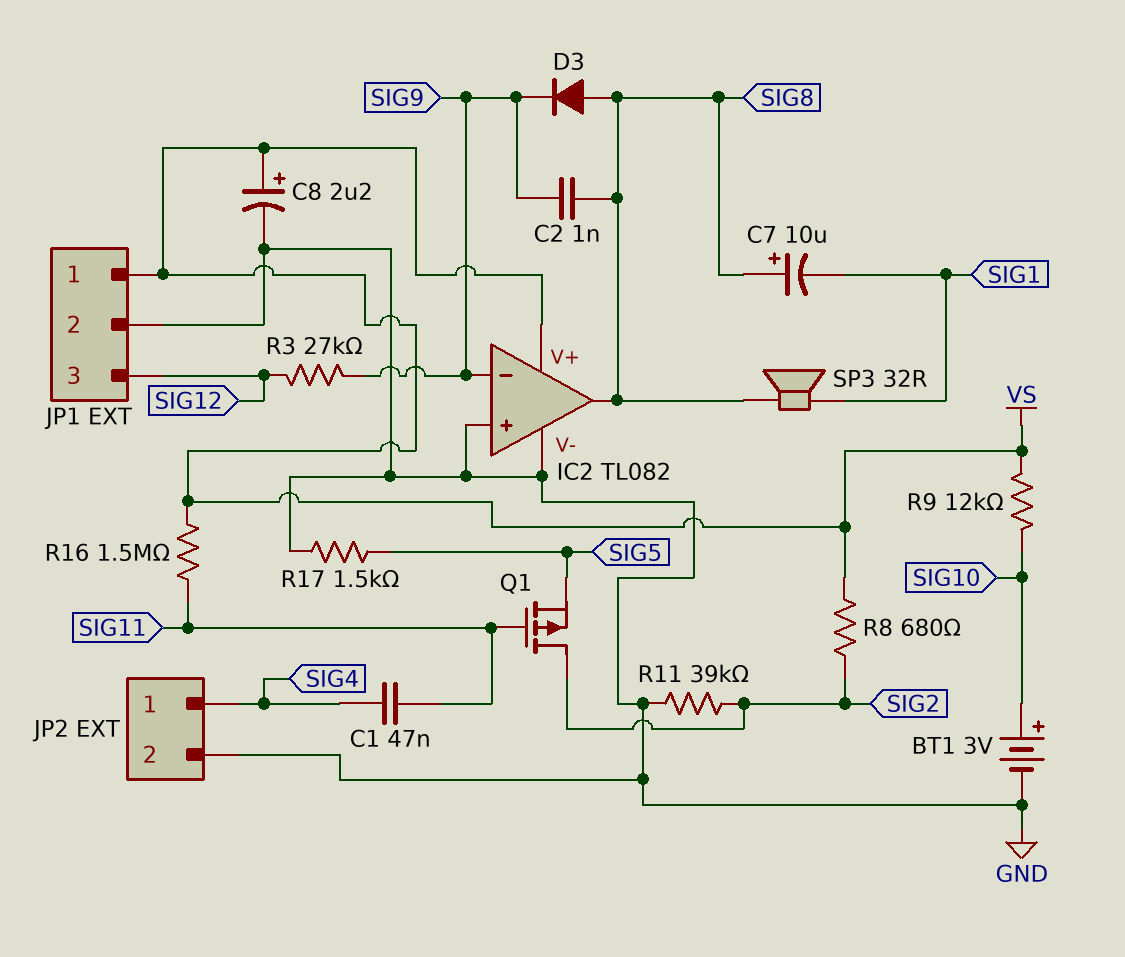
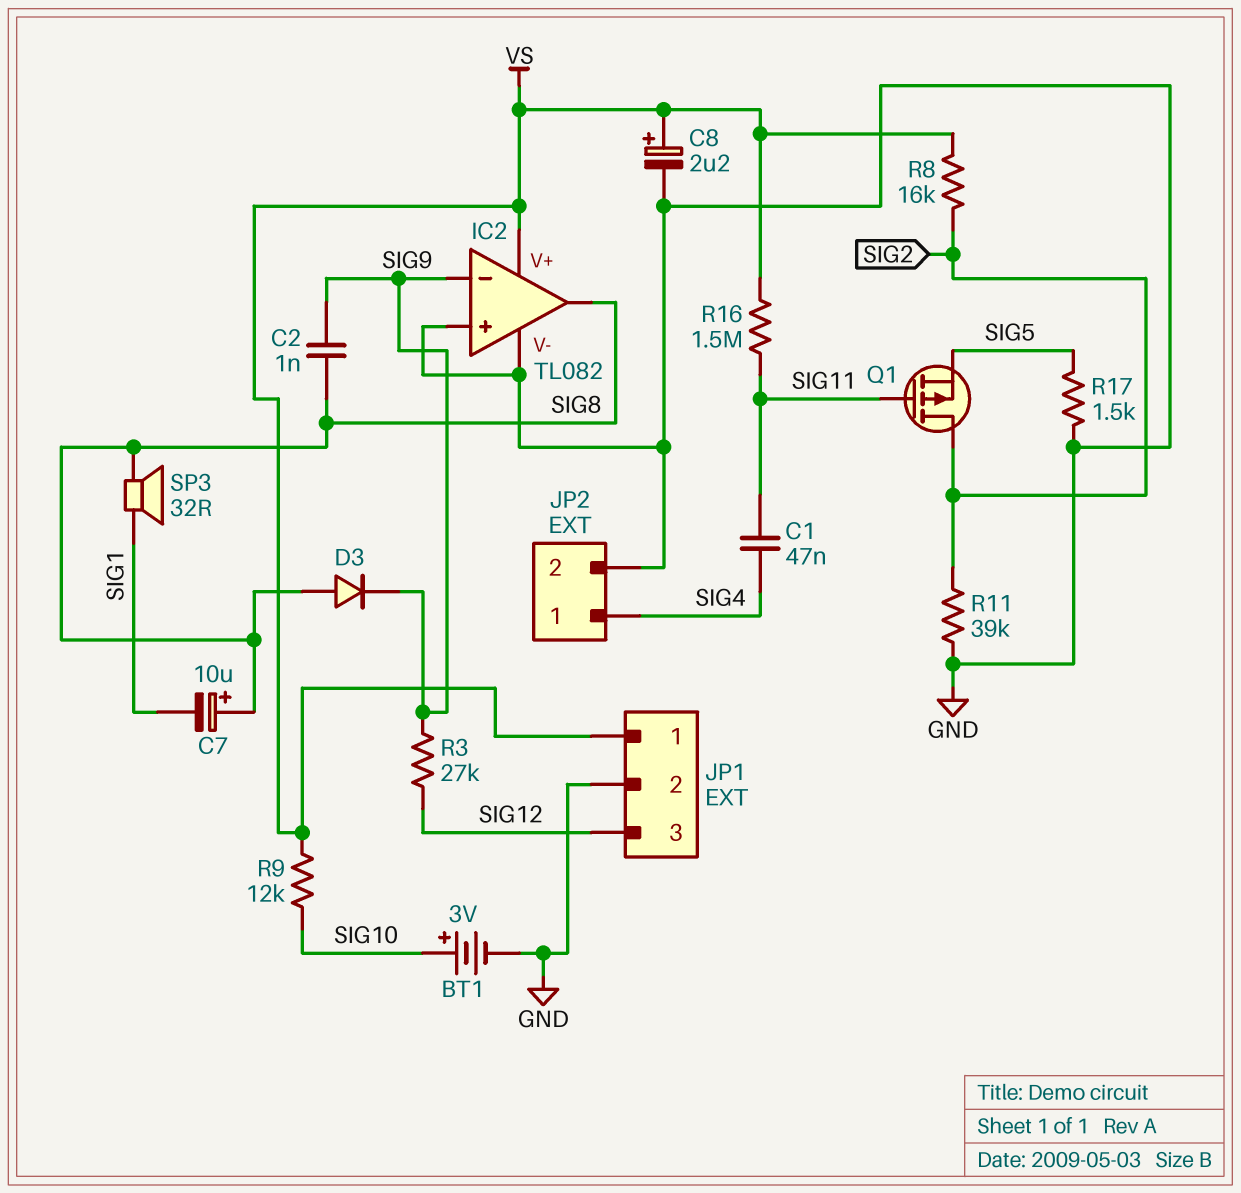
R8: 680 (SIG2, VS) -> 16k (SIG2, VS)

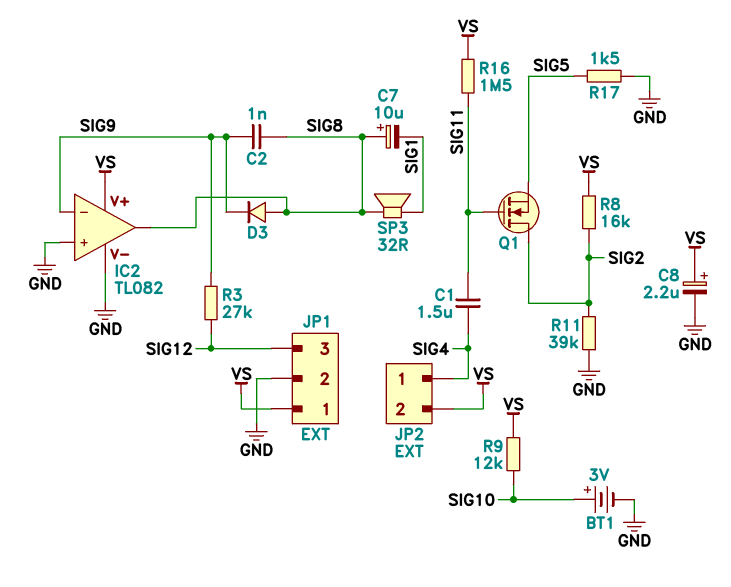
C1: 47nF (SIG4, SIG11) -> 1.5uF (SIG4, SIG11)
JP2 pin 2: GND -> VS
Q1: PMOS (G SIG11, D SIG2, S SIG5) -> NMOS (G SIG11, D SIG2, S SIG5)

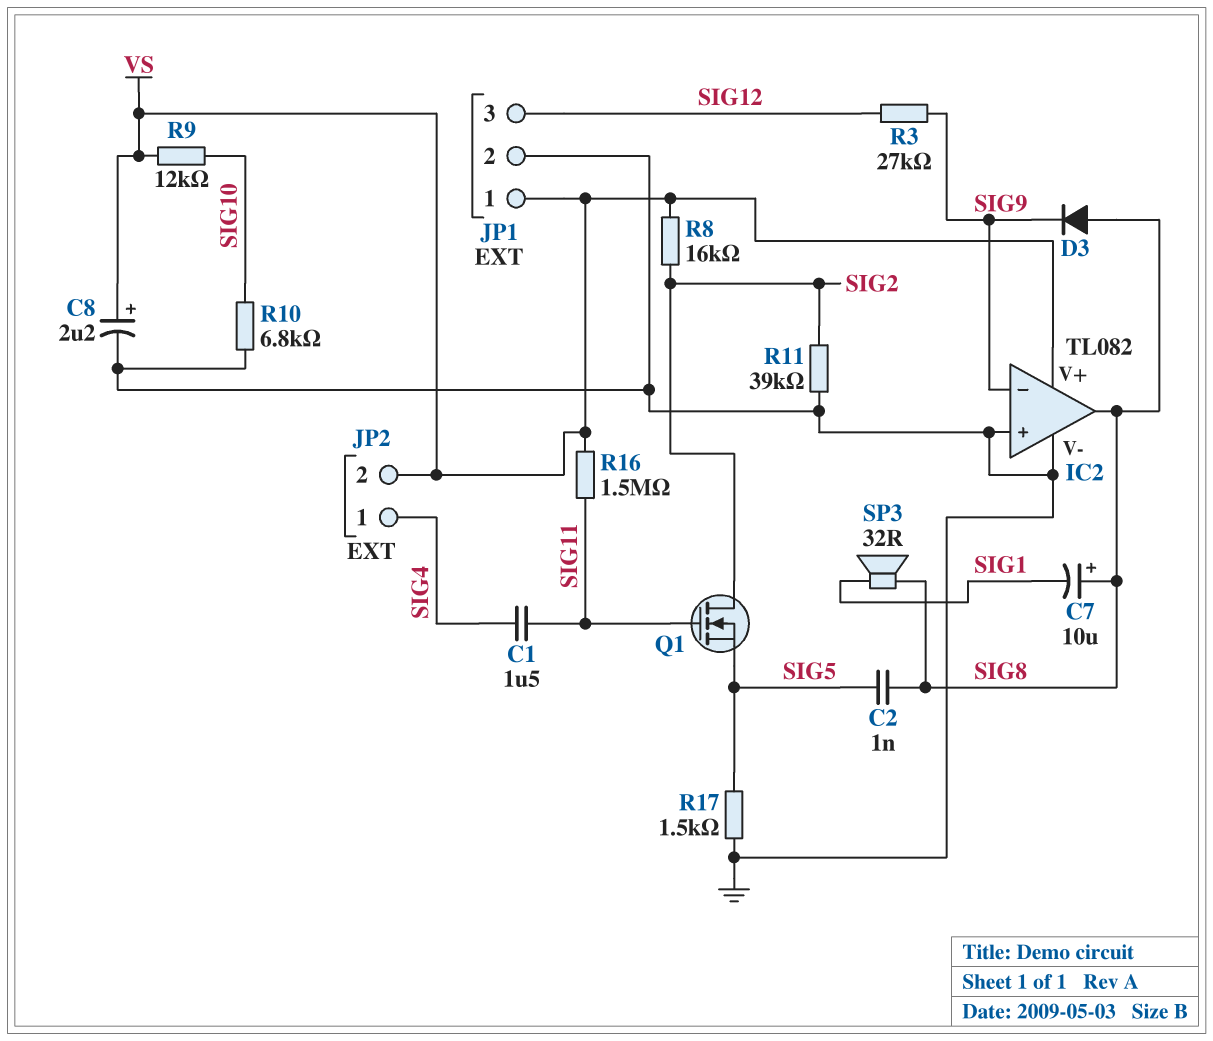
BT1: 3V (plus SIG10, minus GND) -> none
C2: 1nF (SIG8, SIG9) -> 1nF (SIG5, SIG8)
R10: none -> 6.8k (GND, SIG10)

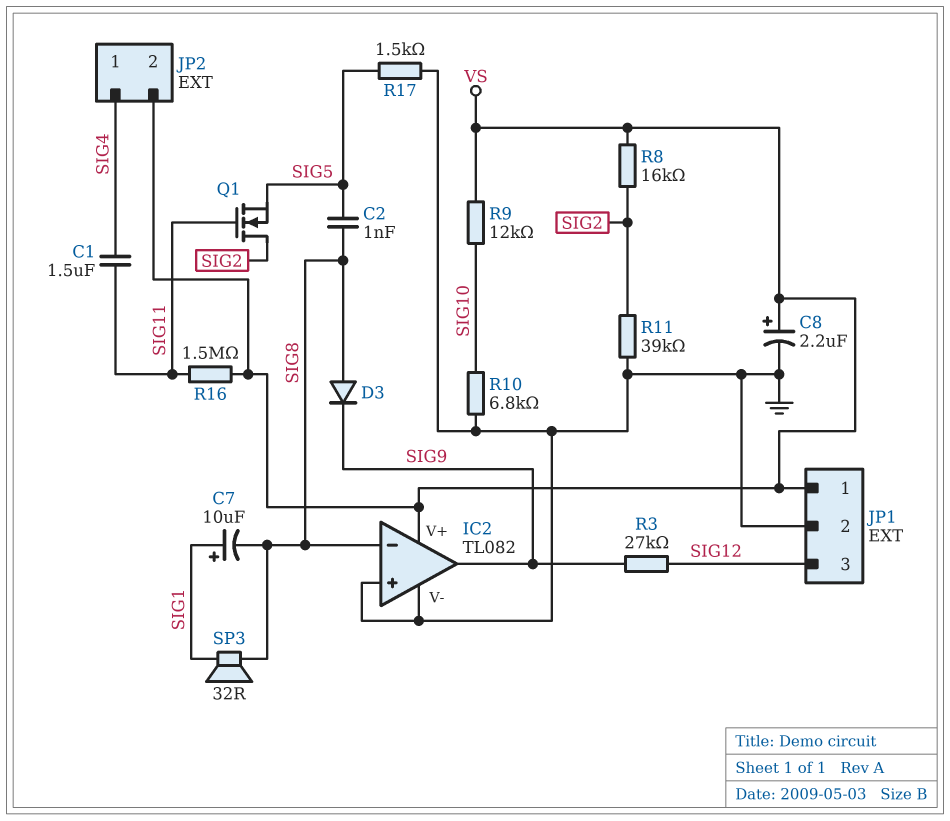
C7: 10uF (plus SIG8, minus SIG1) -> 10uF (plus SIG1, minus SIG8)
IC2 pin in-: SIG9 -> SIG8
IC2 pin out: SIG8 -> SIG9

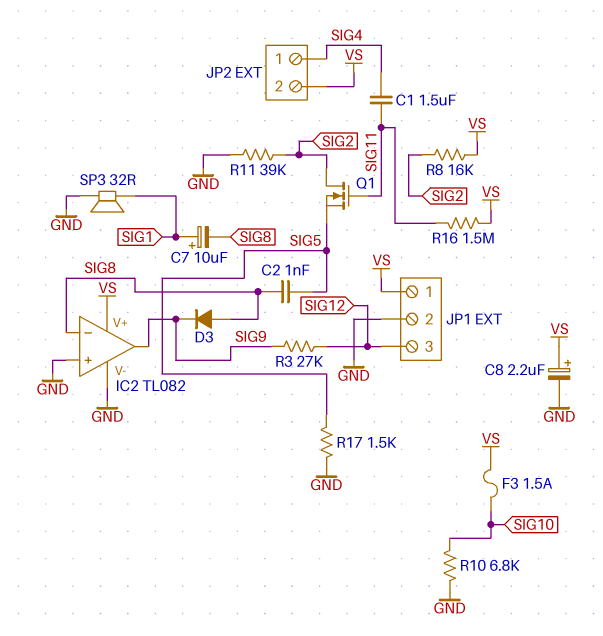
F3: none -> 1.5A (SIG10, VS)
R9: 12k (SIG10, VS) -> none
SP3: speaker 32R (SIG1, SIG8) -> speaker 32R (GND, SIG1)

